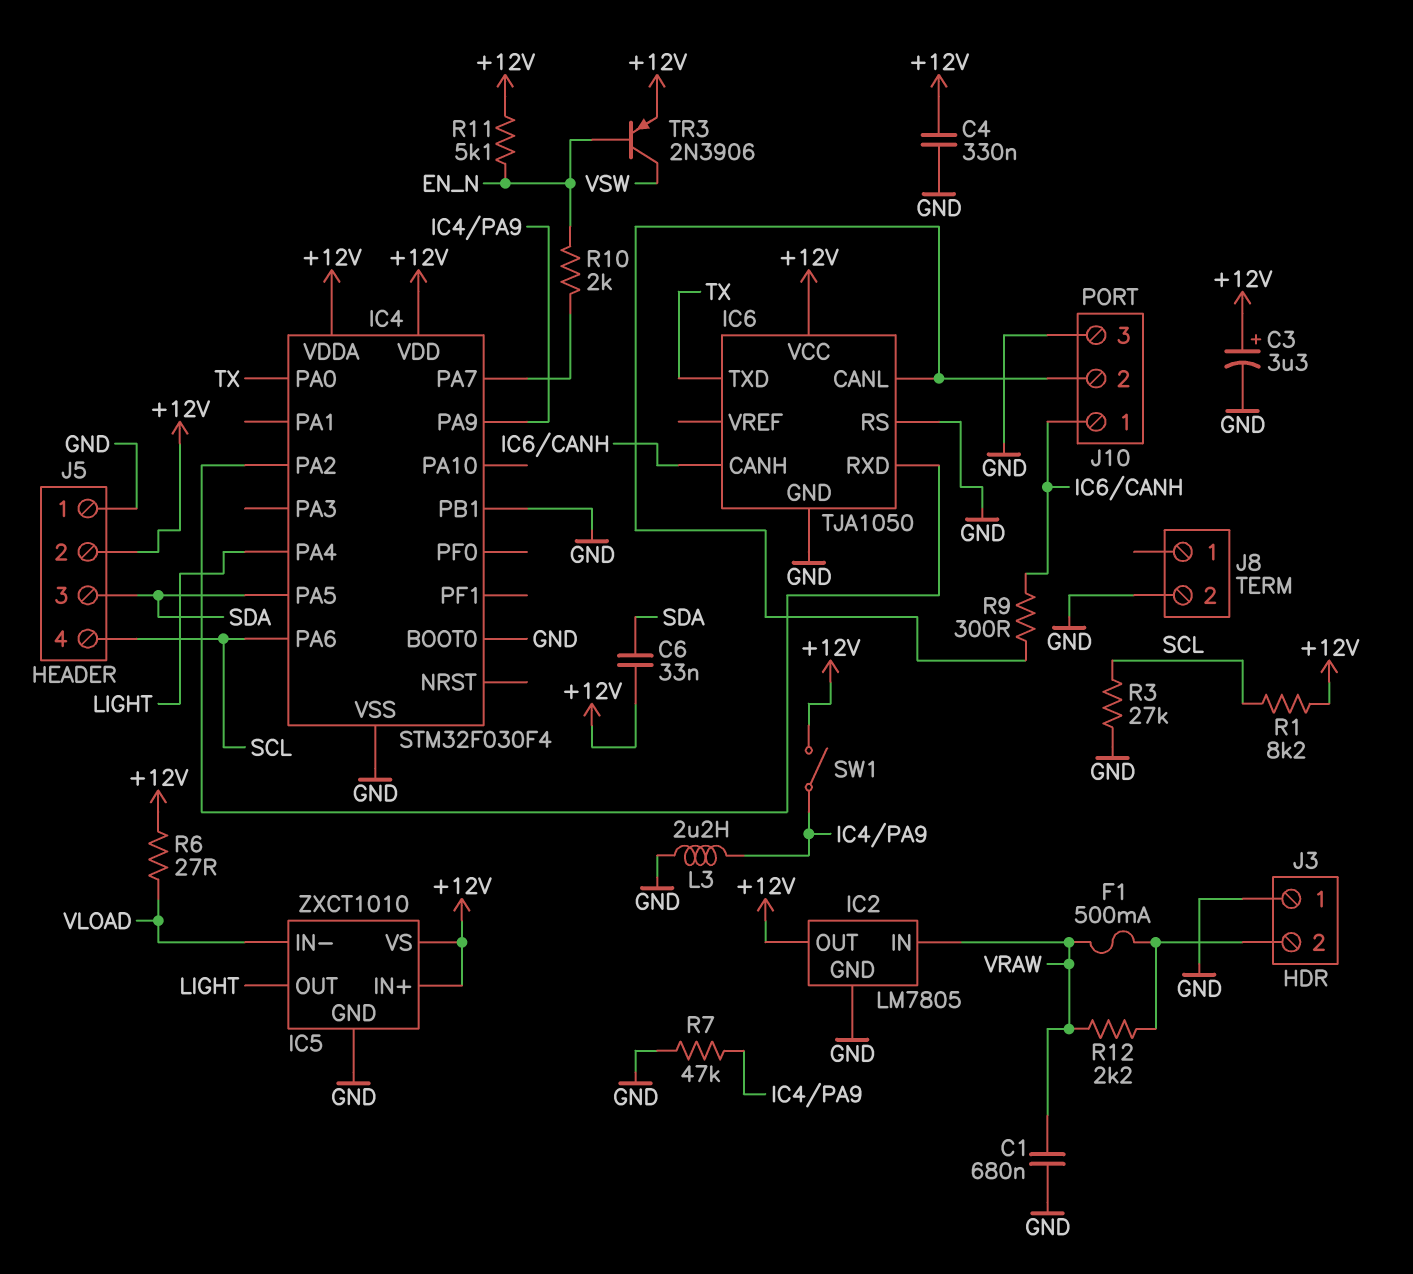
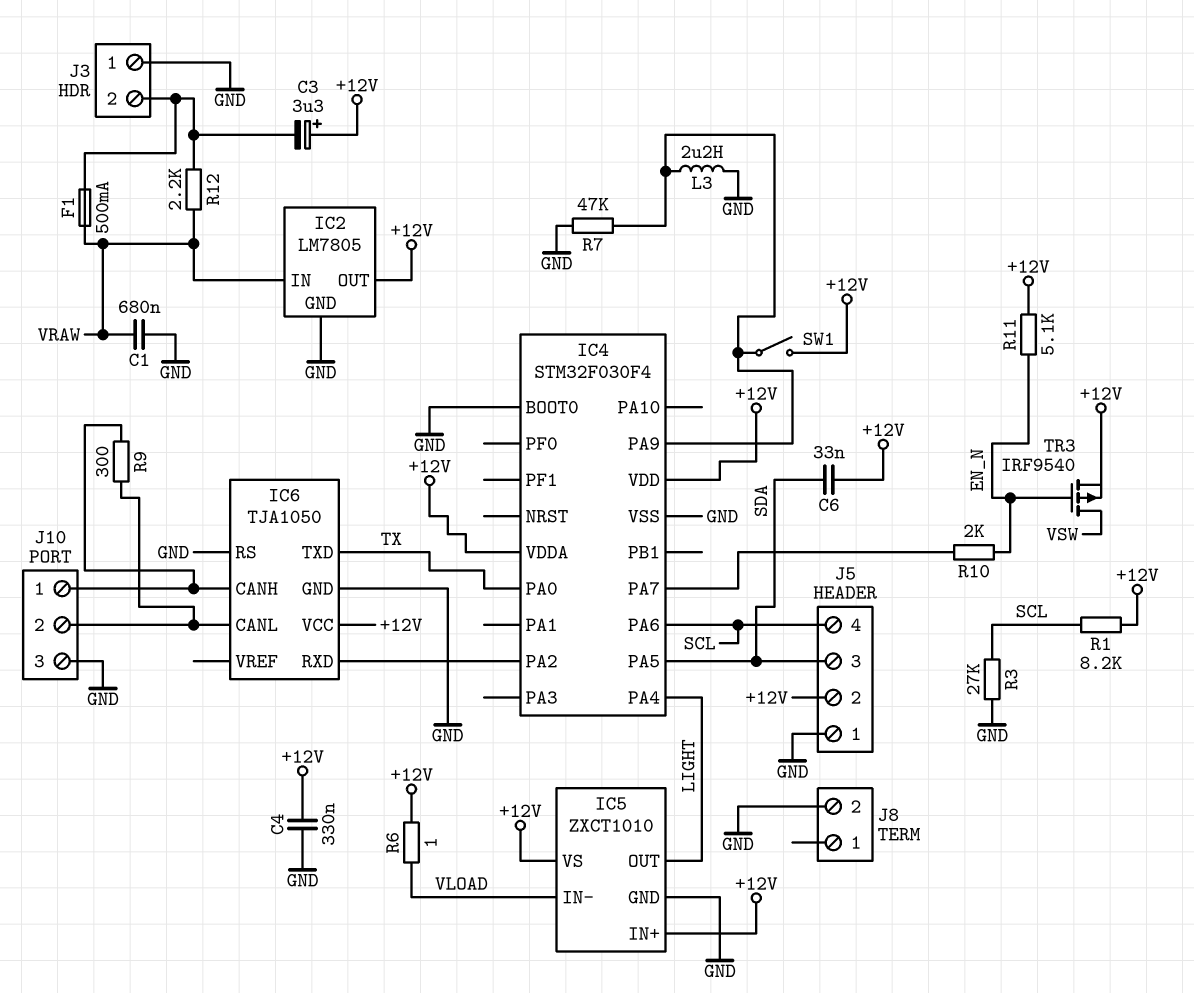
C3: 3.3uF (plus +12V, minus GND) -> 3.3uF (plus +12V, minus J3/2)
IC4 pin PB1: GND -> none
R6: 27 (+12V, VLOAD) -> 1 (+12V, VLOAD)
TR3: PNP 2N3906 (B EN_N, C VSW, E +12V) -> PMOS IRF9540 (G EN_N, D VSW, S +12V)

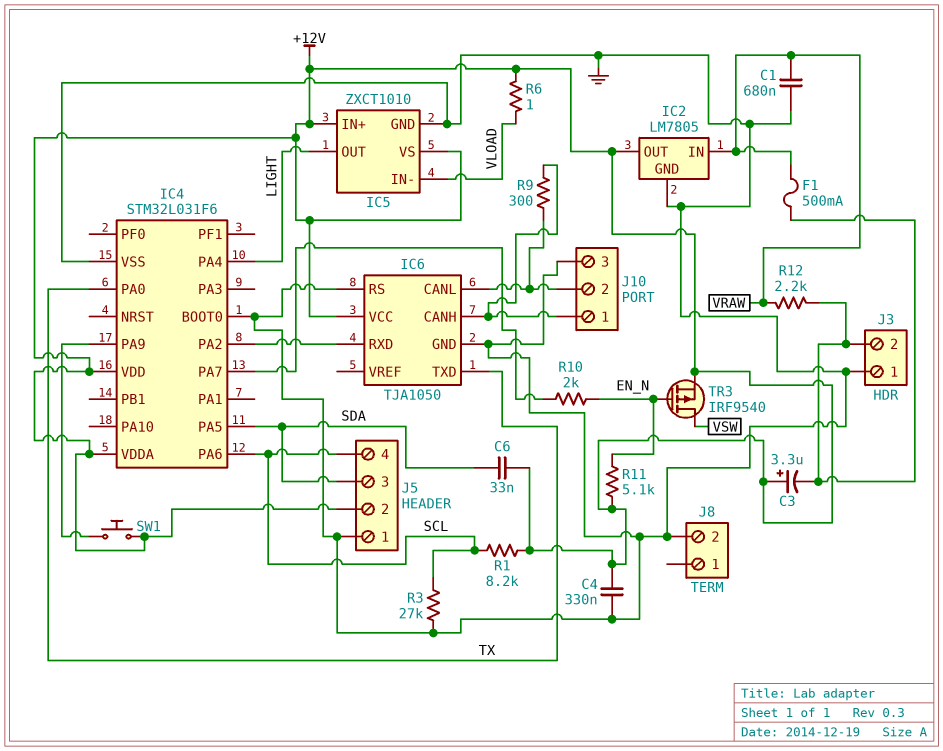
IC4: STM32F030F4 -> STM32L031F6
L3: 2.2uH (GND, IC4/PA9) -> none
R7: 47k (GND, IC4/PA9) -> none
SW1: switch (+12V, IC4/PA9) -> button (+12V, IC4/PA9)

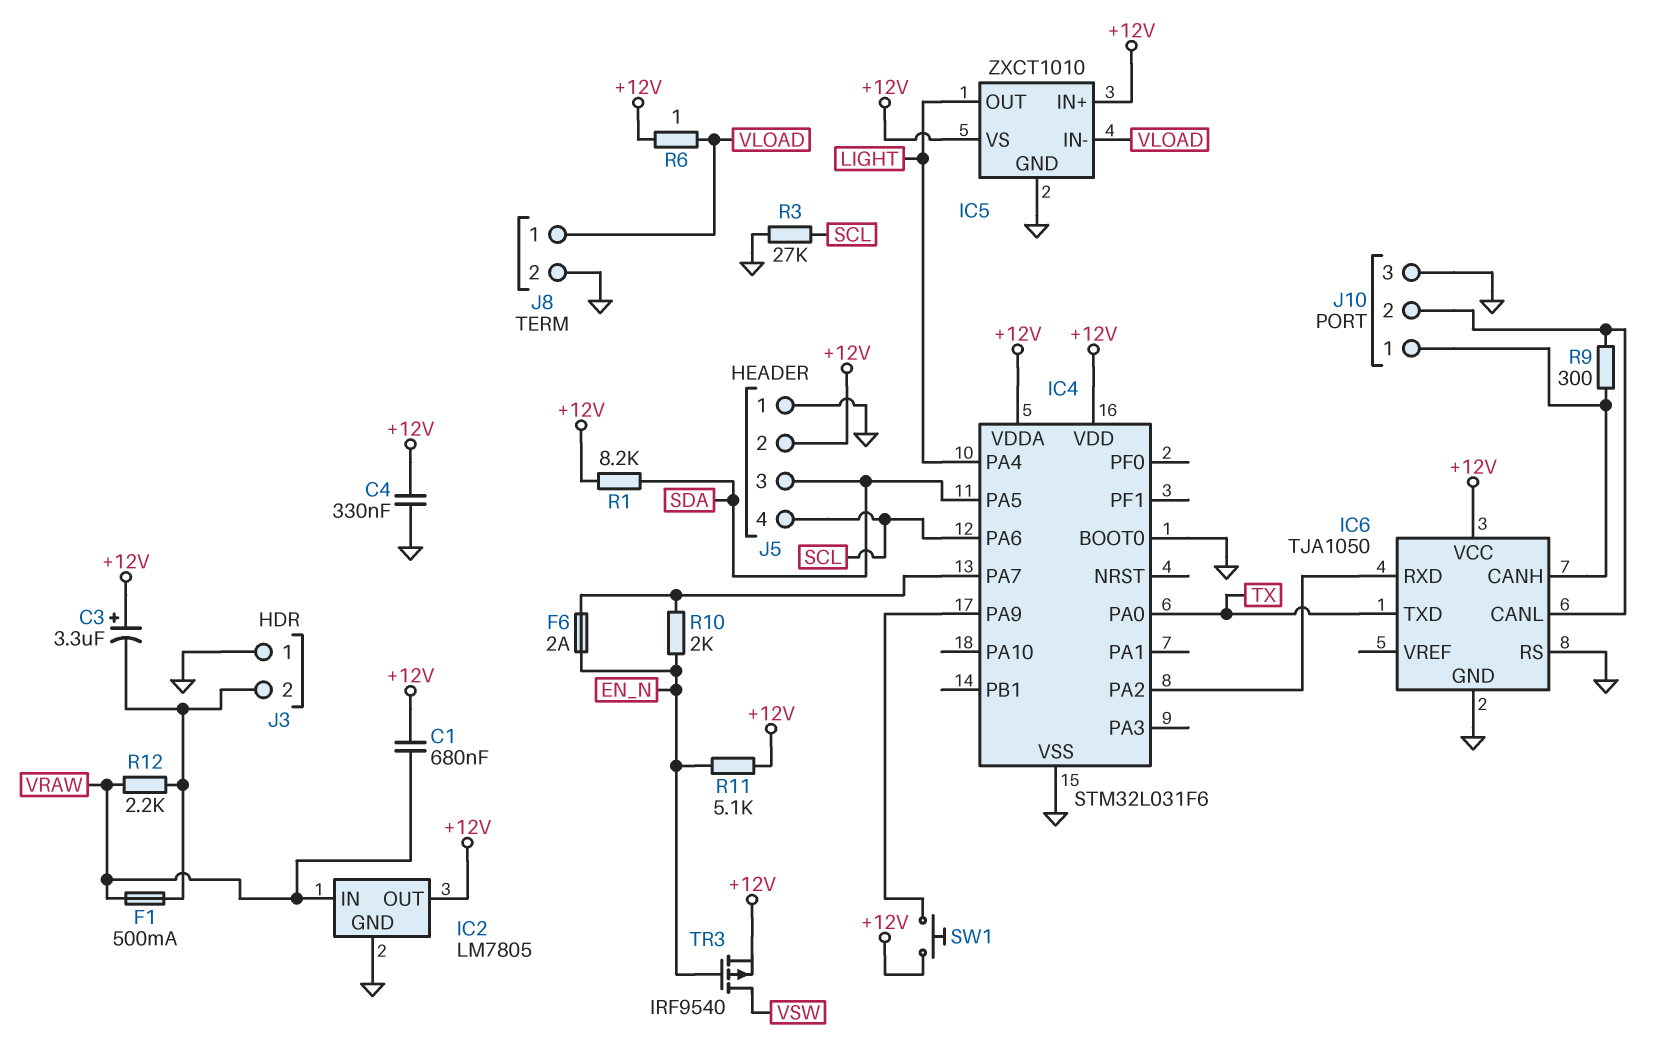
C1: 680nF (GND, VRAW) -> 680nF (+12V, VRAW)
C6: 33nF (+12V, SDA) -> none
F6: none -> 2A (EN_N, IC4/PA7)
J8 pin 1: none -> VLOAD
R1: 8.2k (+12V, SCL) -> 8.2k (+12V, SDA)

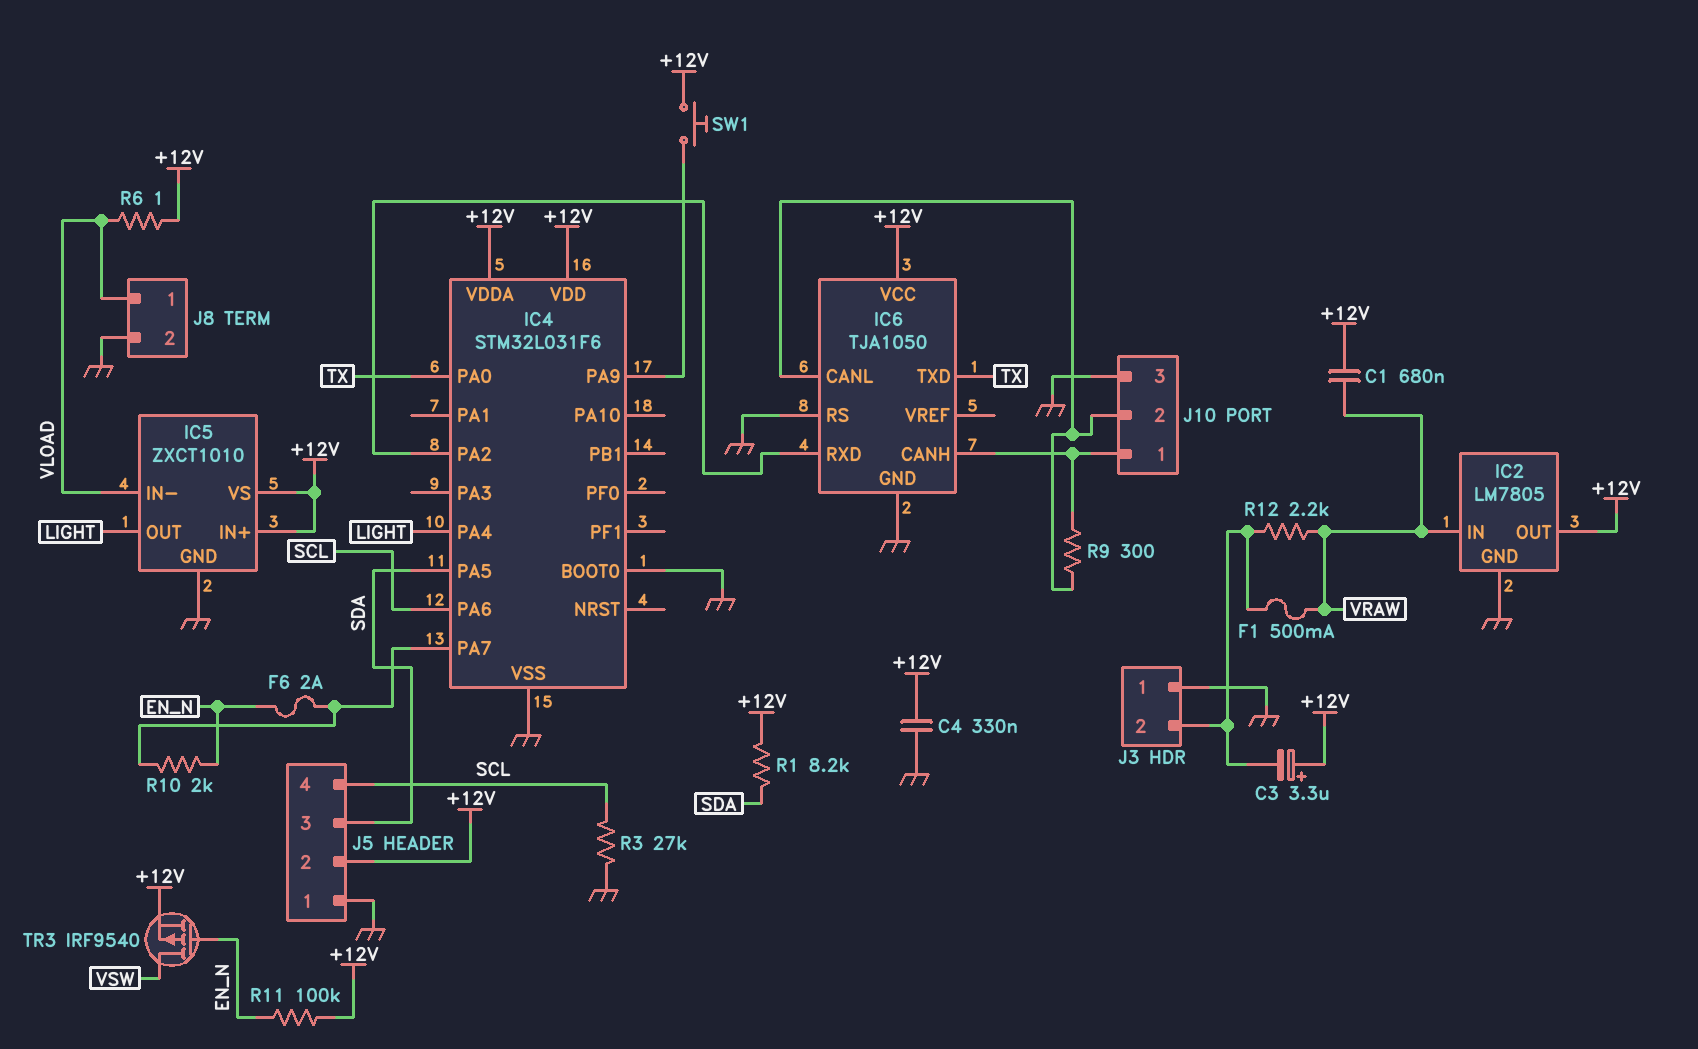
R11: 5.1k (+12V, EN_N) -> 100k (+12V, EN_N)

